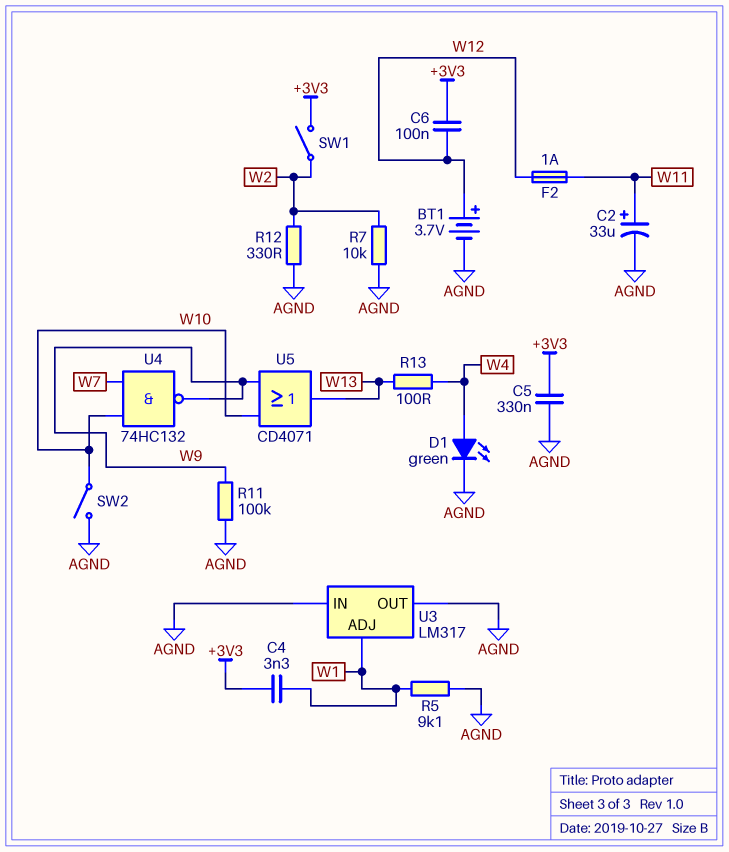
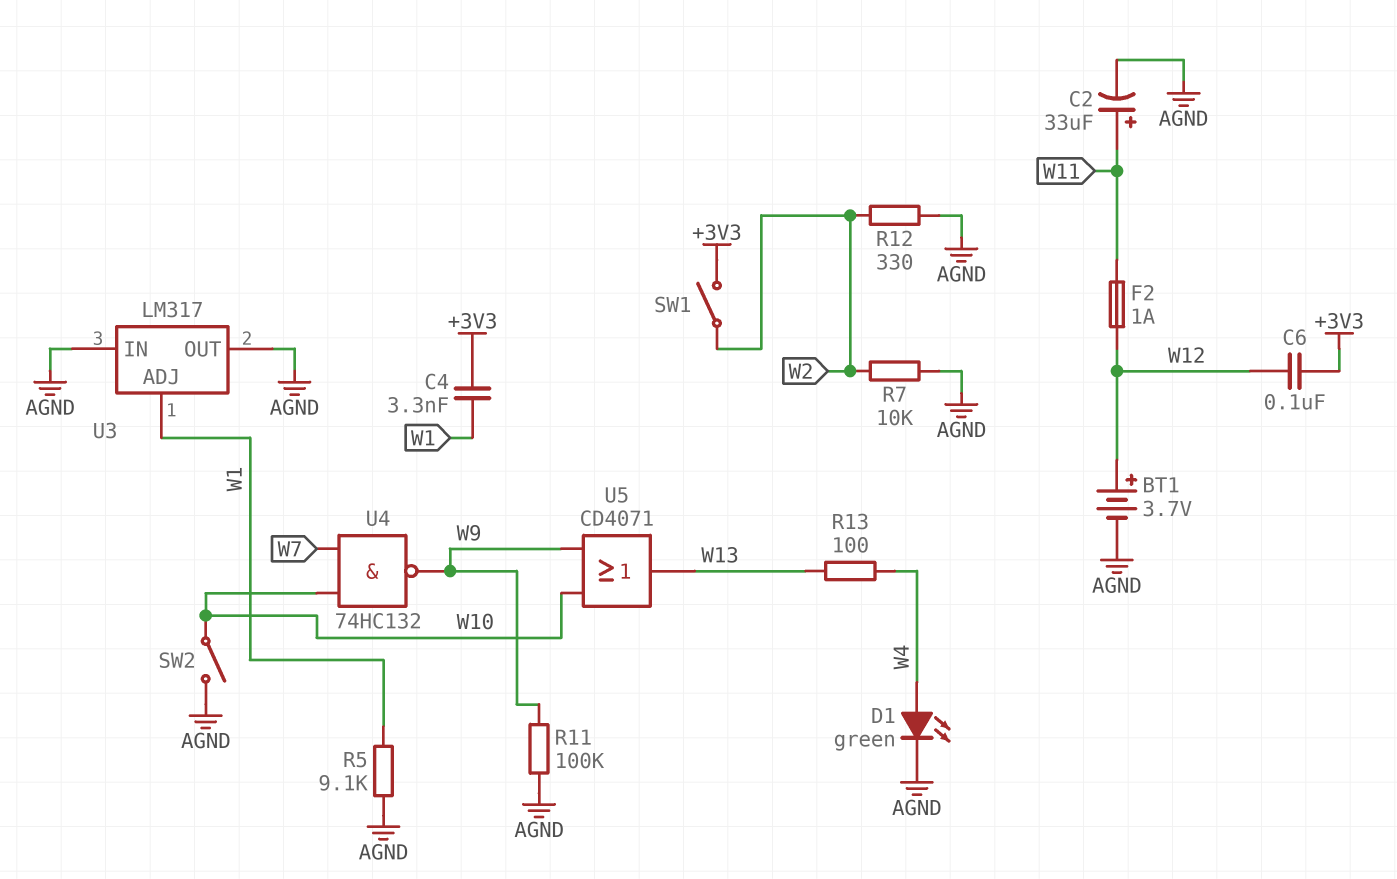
C5: 330nF (+3V3, AGND) -> none

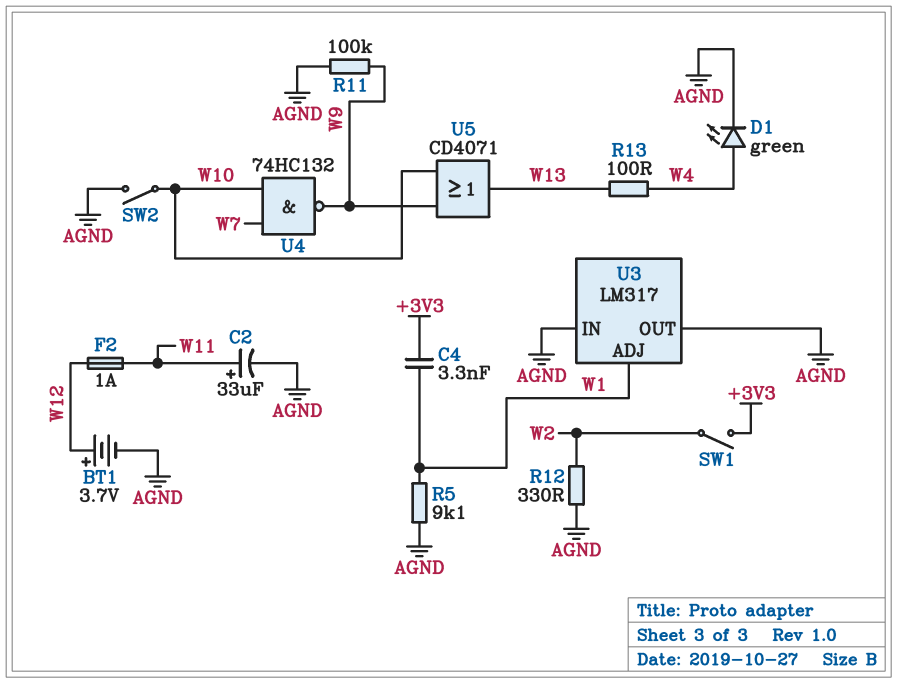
C6: 100nF (+3V3, W12) -> none
R7: 10k (AGND, W2) -> none

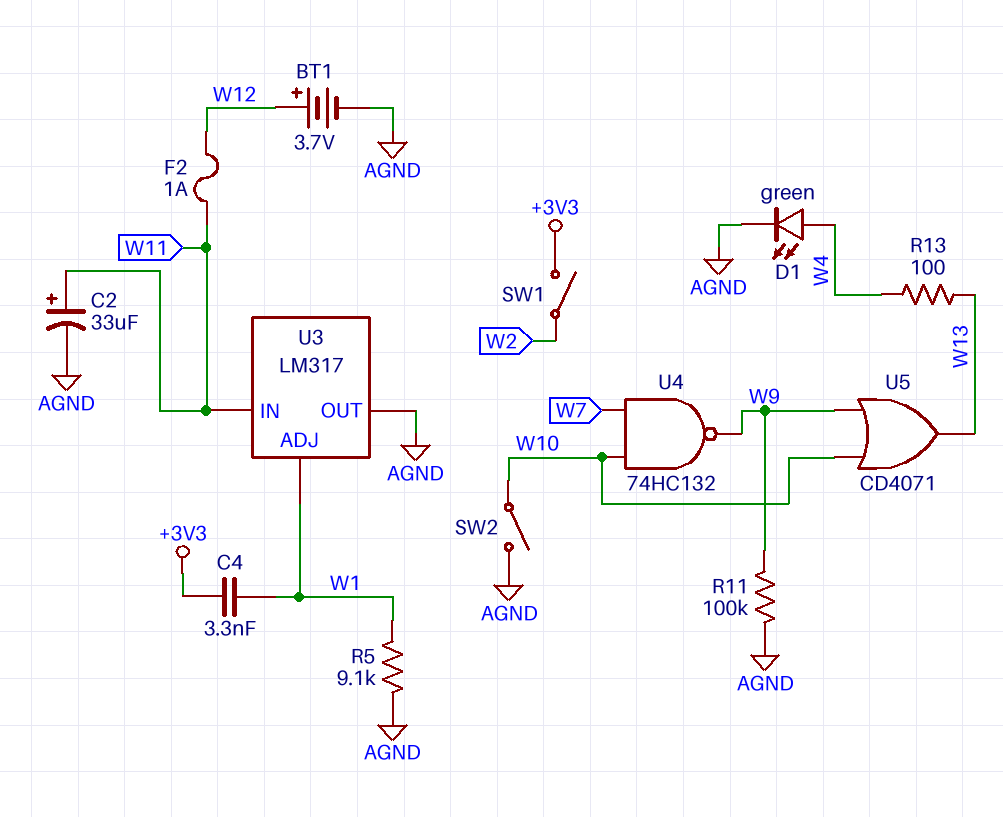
R12: 330 (AGND, W2) -> none
U3 pin IN: AGND -> W11

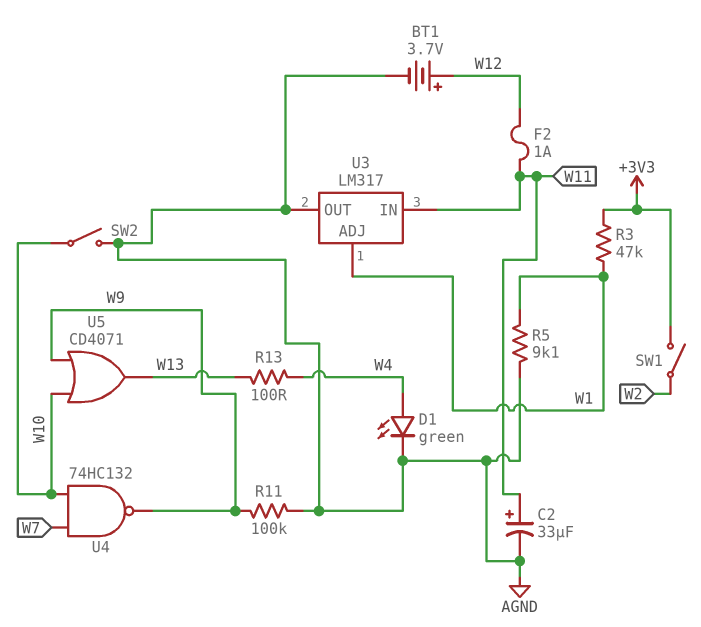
C4: 3.3nF (+3V3, W1) -> none
R3: none -> 47k (+3V3, W1)

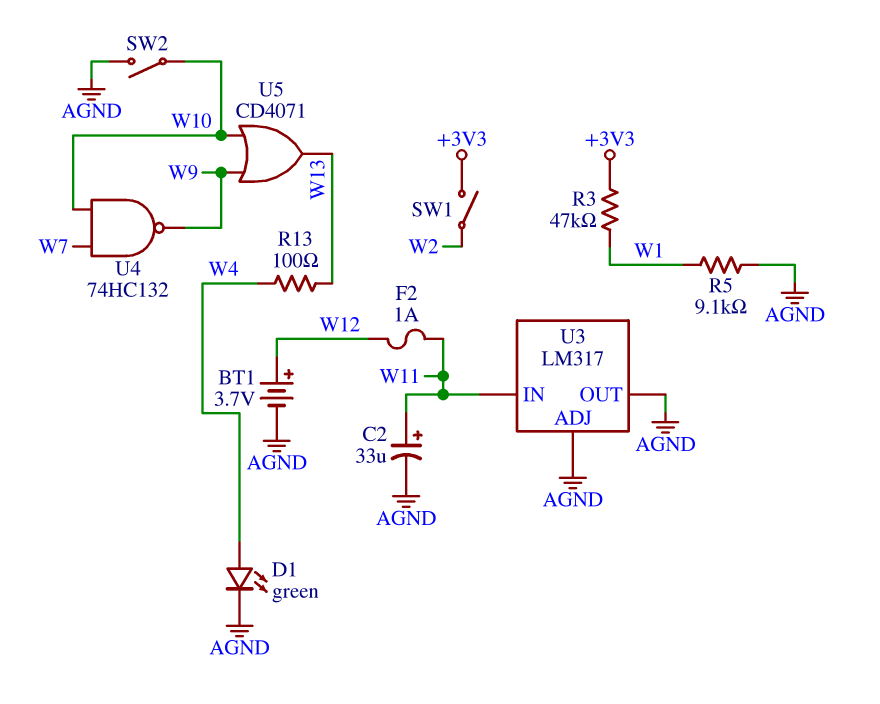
R11: 100k (AGND, W9) -> none
U3 pin ADJ: W1 -> AGND

